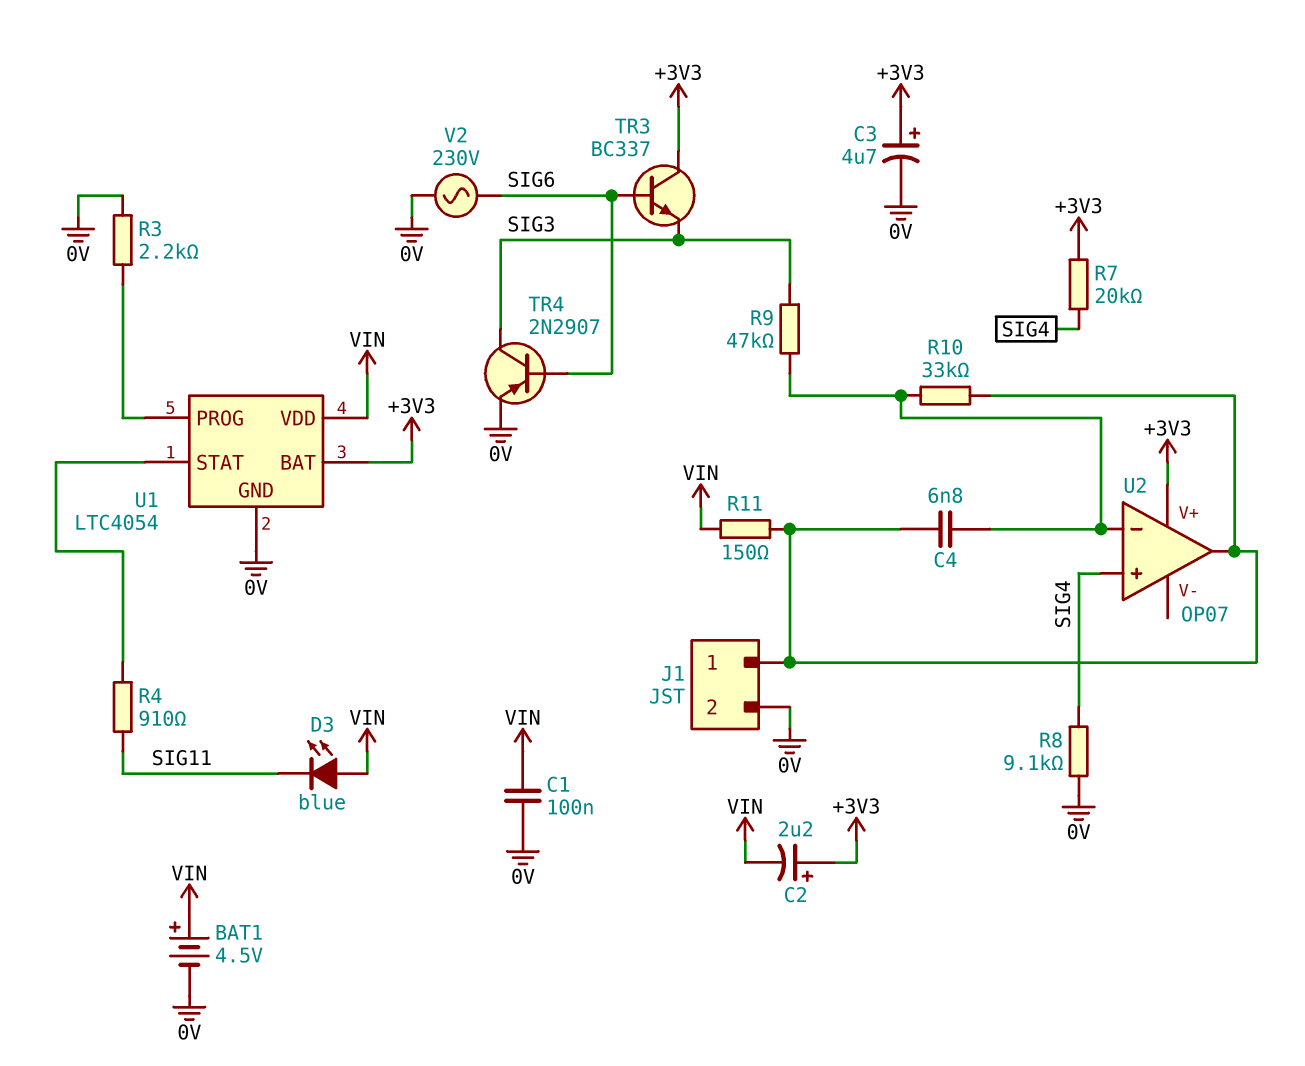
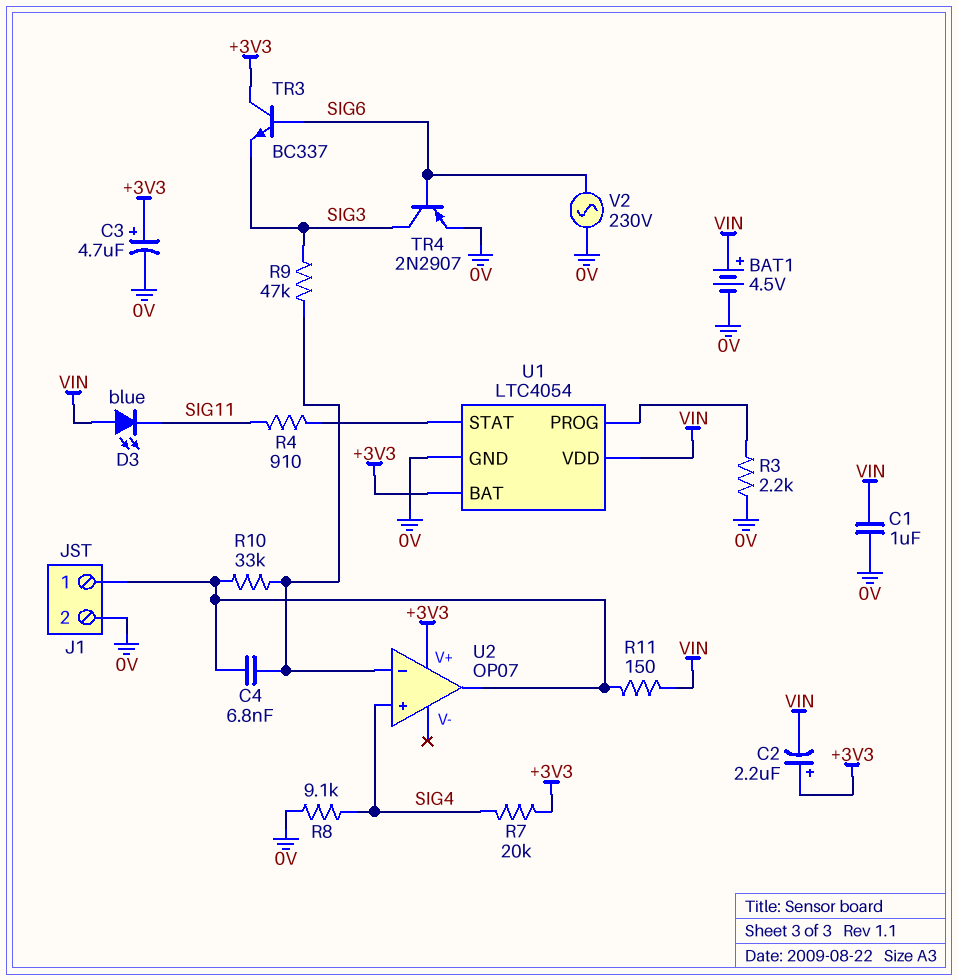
C1: 100nF (0V, VIN) -> 1uF (0V, VIN)

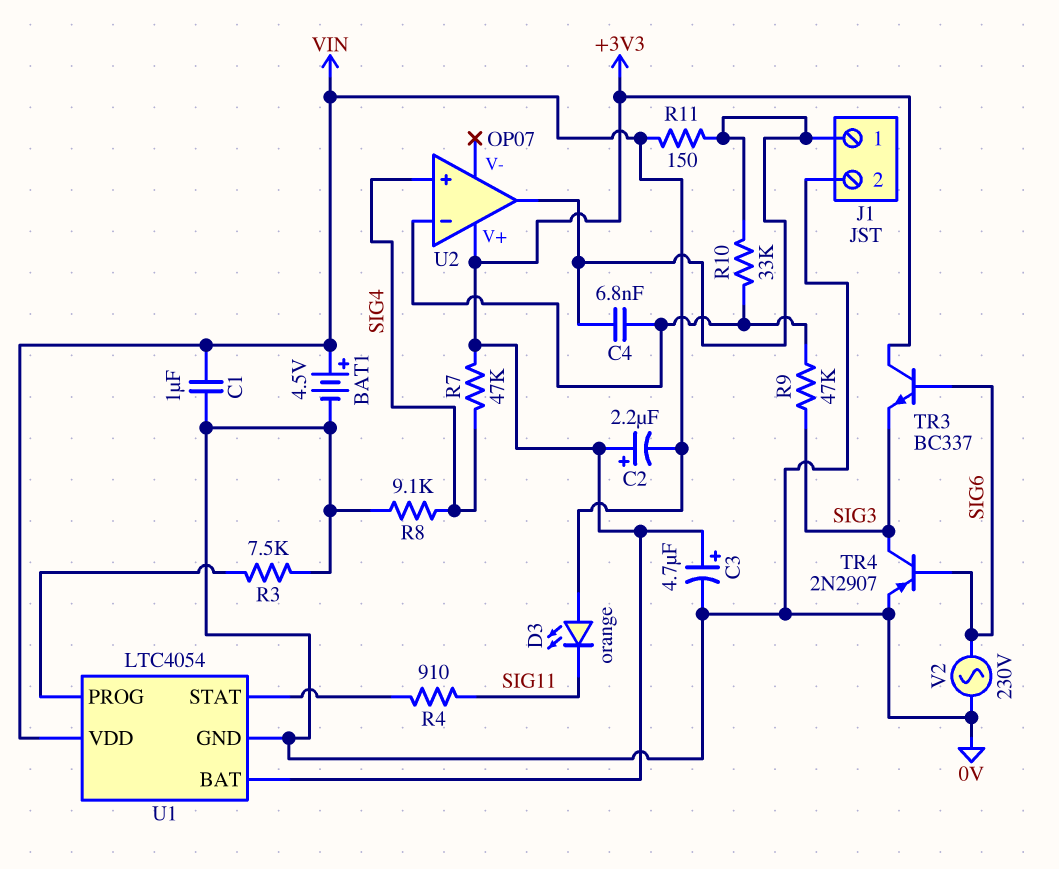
D3: LED blue (A VIN, K SIG11) -> LED orange (A VIN, K SIG11)
R3: 2.2k (0V, U1/PROG) -> 7.5k (0V, U1/PROG)
R7: 20k (+3V3, SIG4) -> 47k (+3V3, SIG4)

